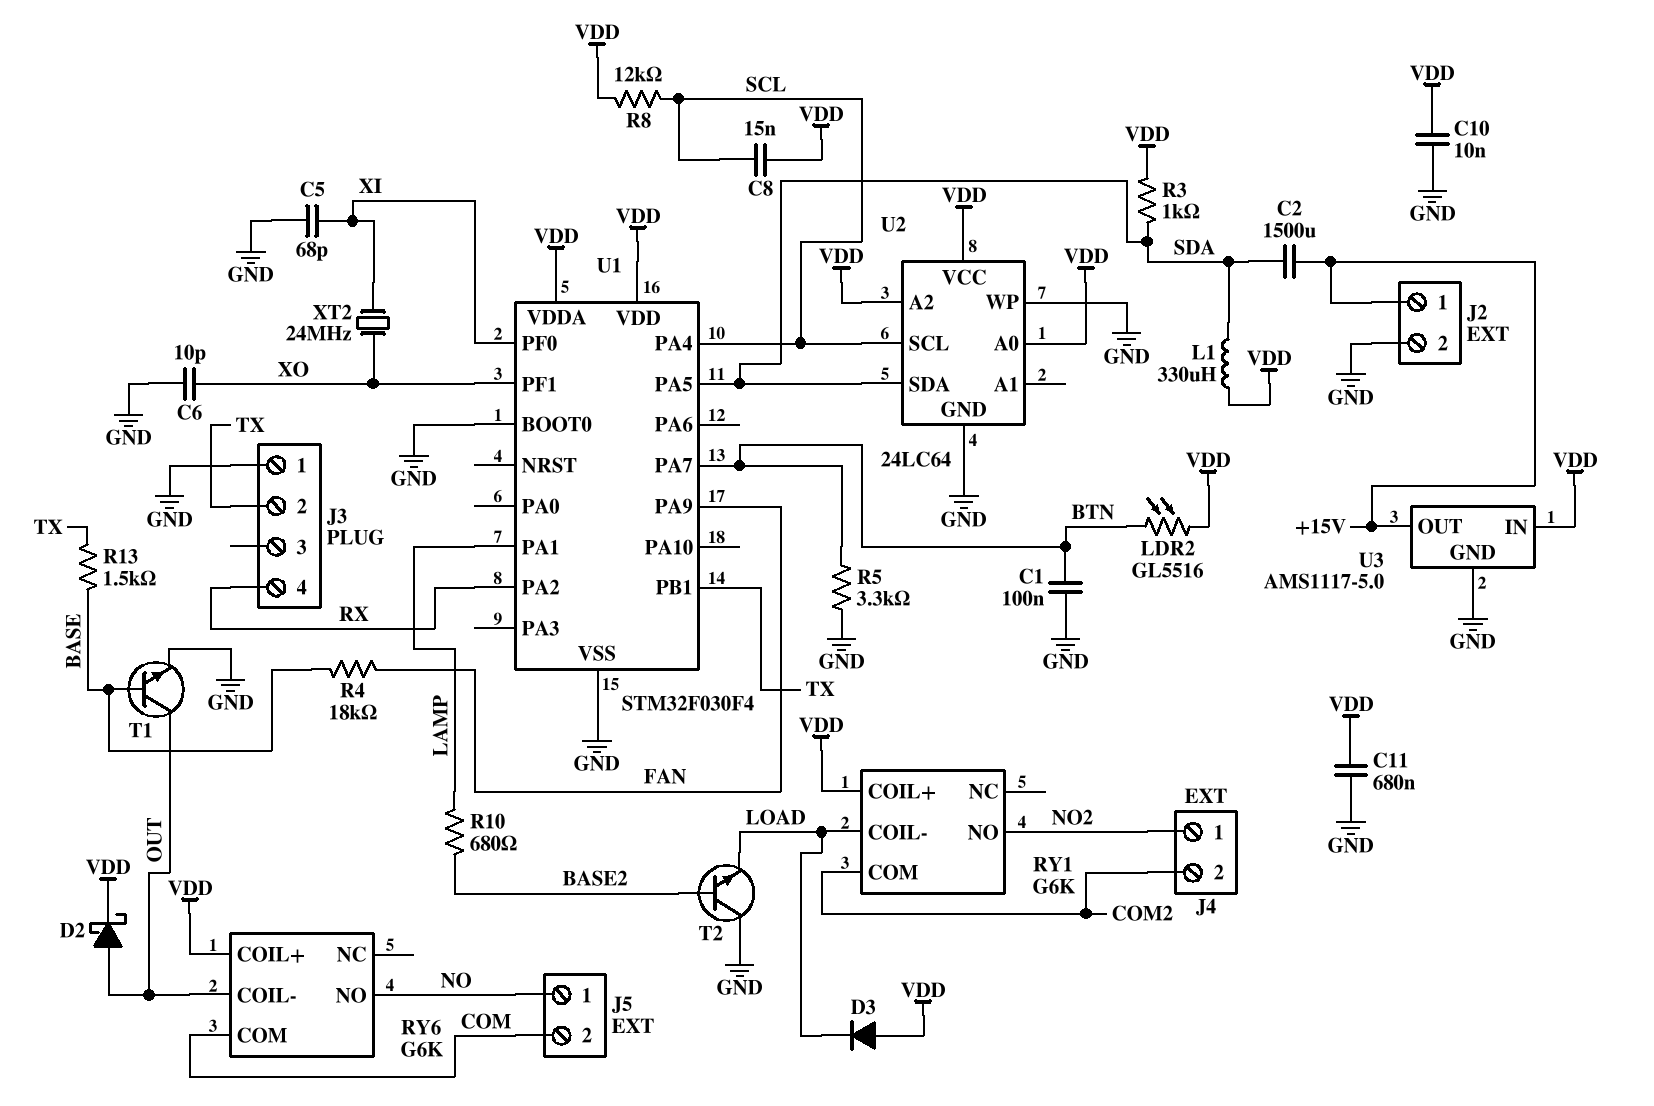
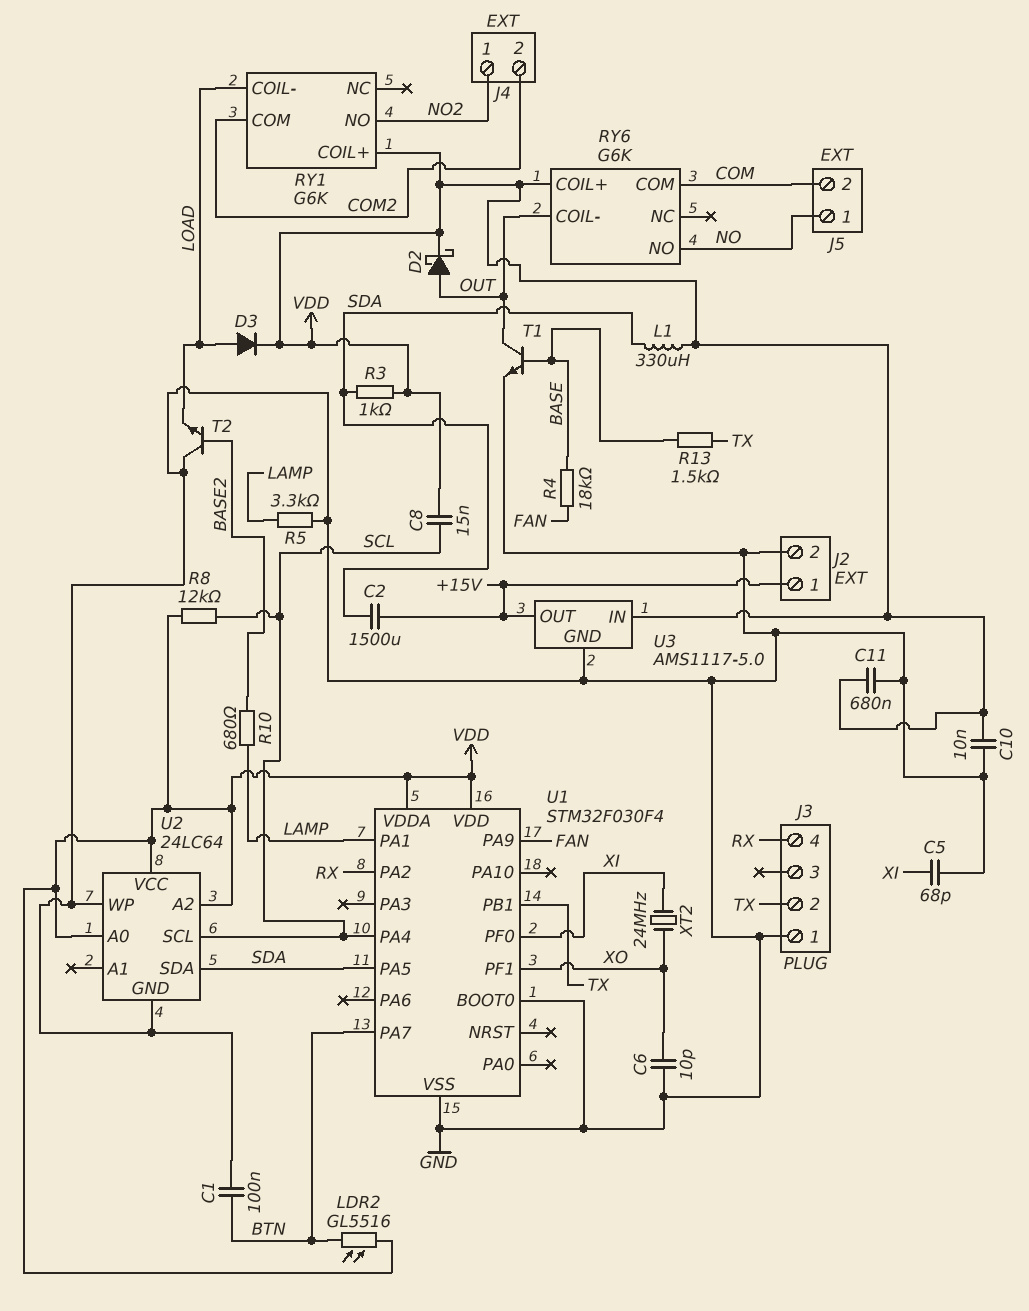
D3: diode (A VDD, K LOAD) -> diode (A LOAD, K VDD)
R5: 3.3k (BTN, GND) -> 3.3k (GND, LAMP)

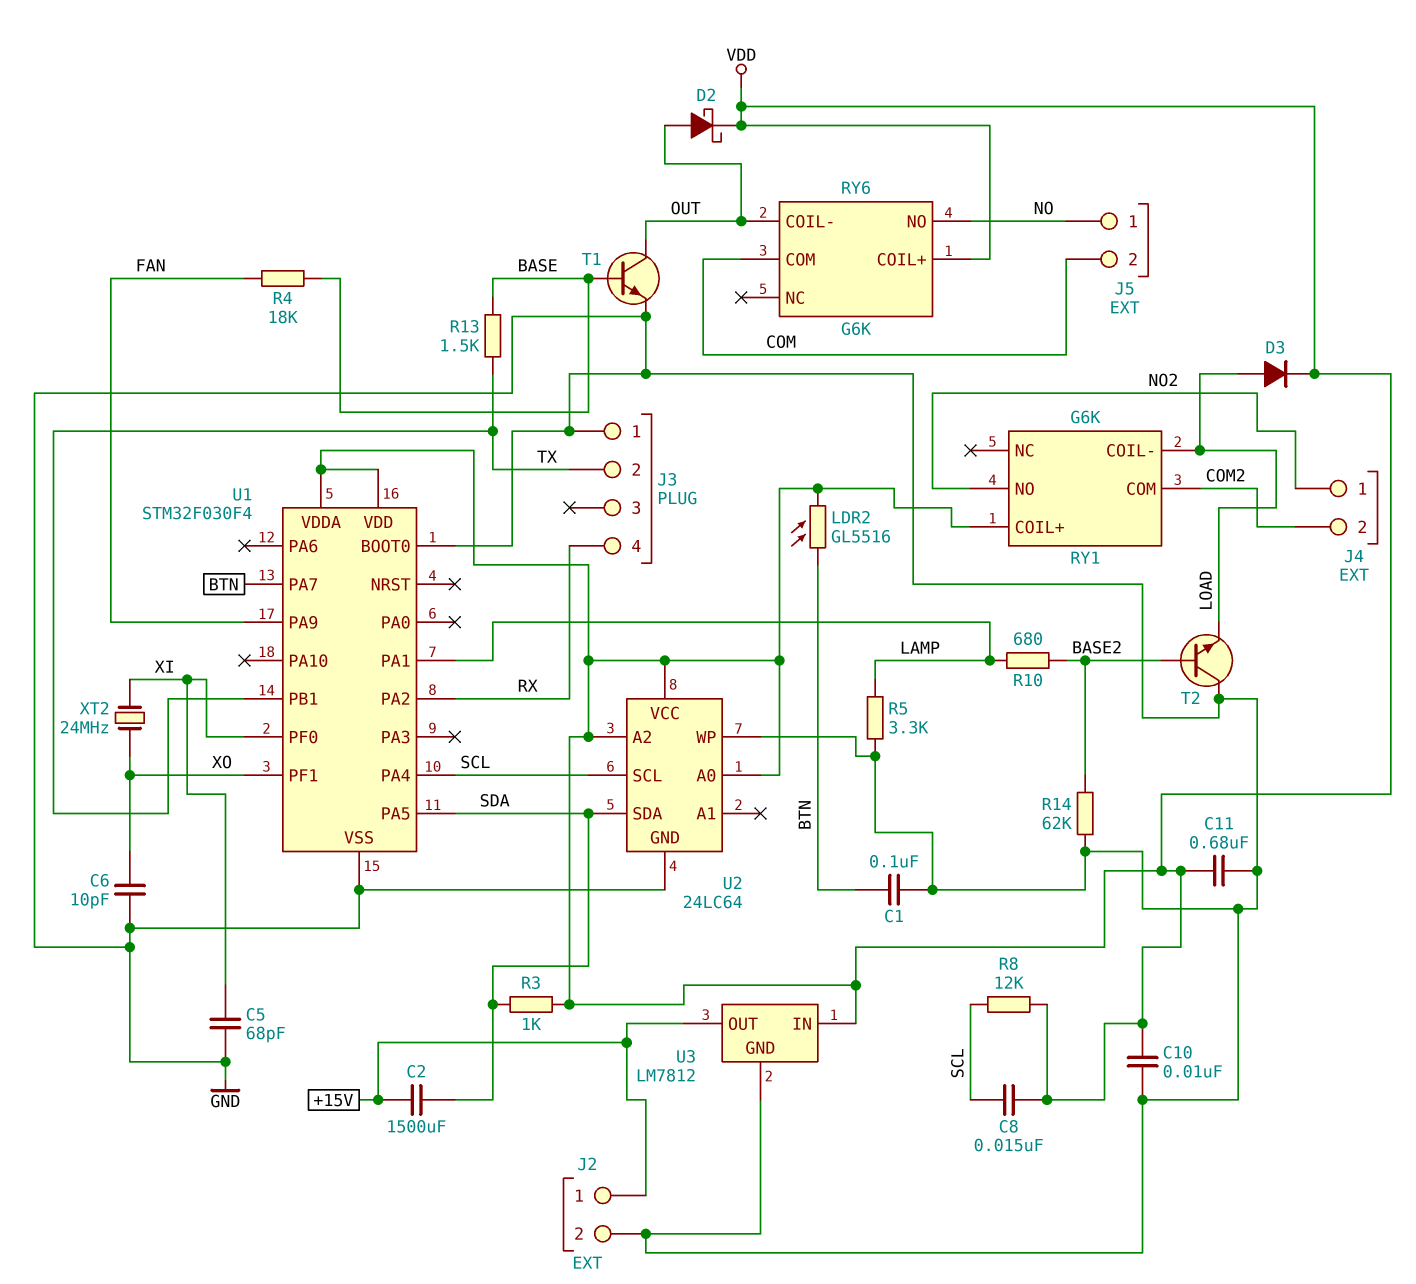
L1: 330uH (SDA, VDD) -> none
R14: none -> 62k (BASE2, GND)
U3: AMS1117-5.0 -> LM7812

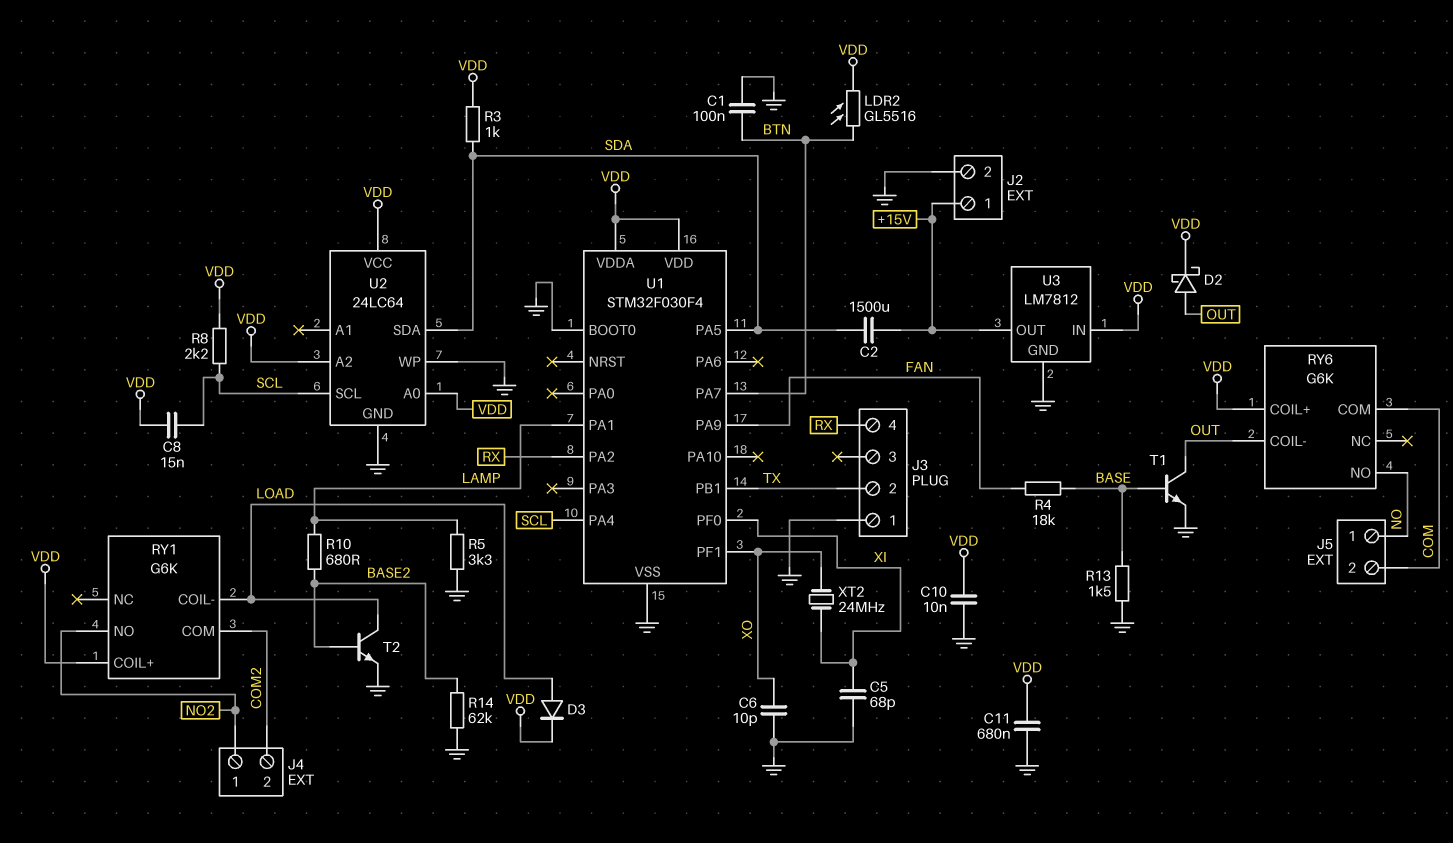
R8: 12k (SCL, VDD) -> 2.2k (SCL, VDD)
R13: 1.5k (BASE, TX) -> 1.5k (BASE, GND)
T2: NPN (B BASE2, C GND, E LOAD) -> NPN (B BASE2, C LOAD, E GND)

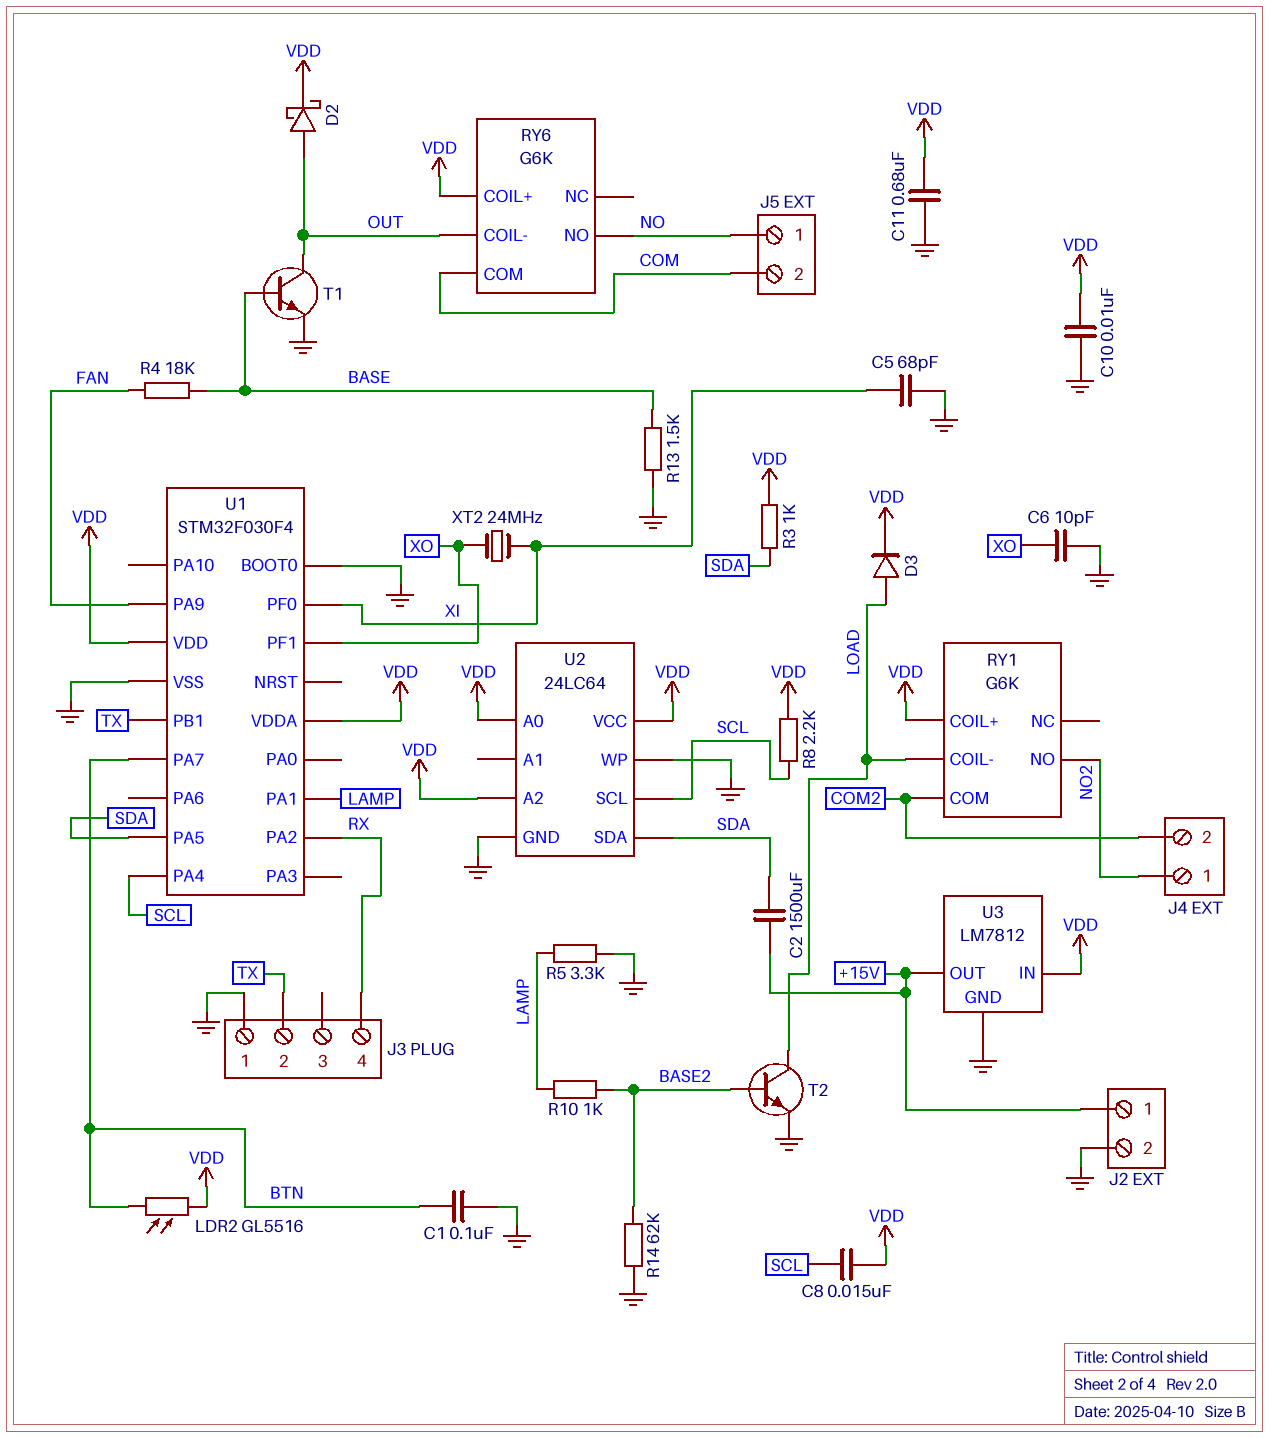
R10: 680 (BASE2, LAMP) -> 1k (BASE2, LAMP)

